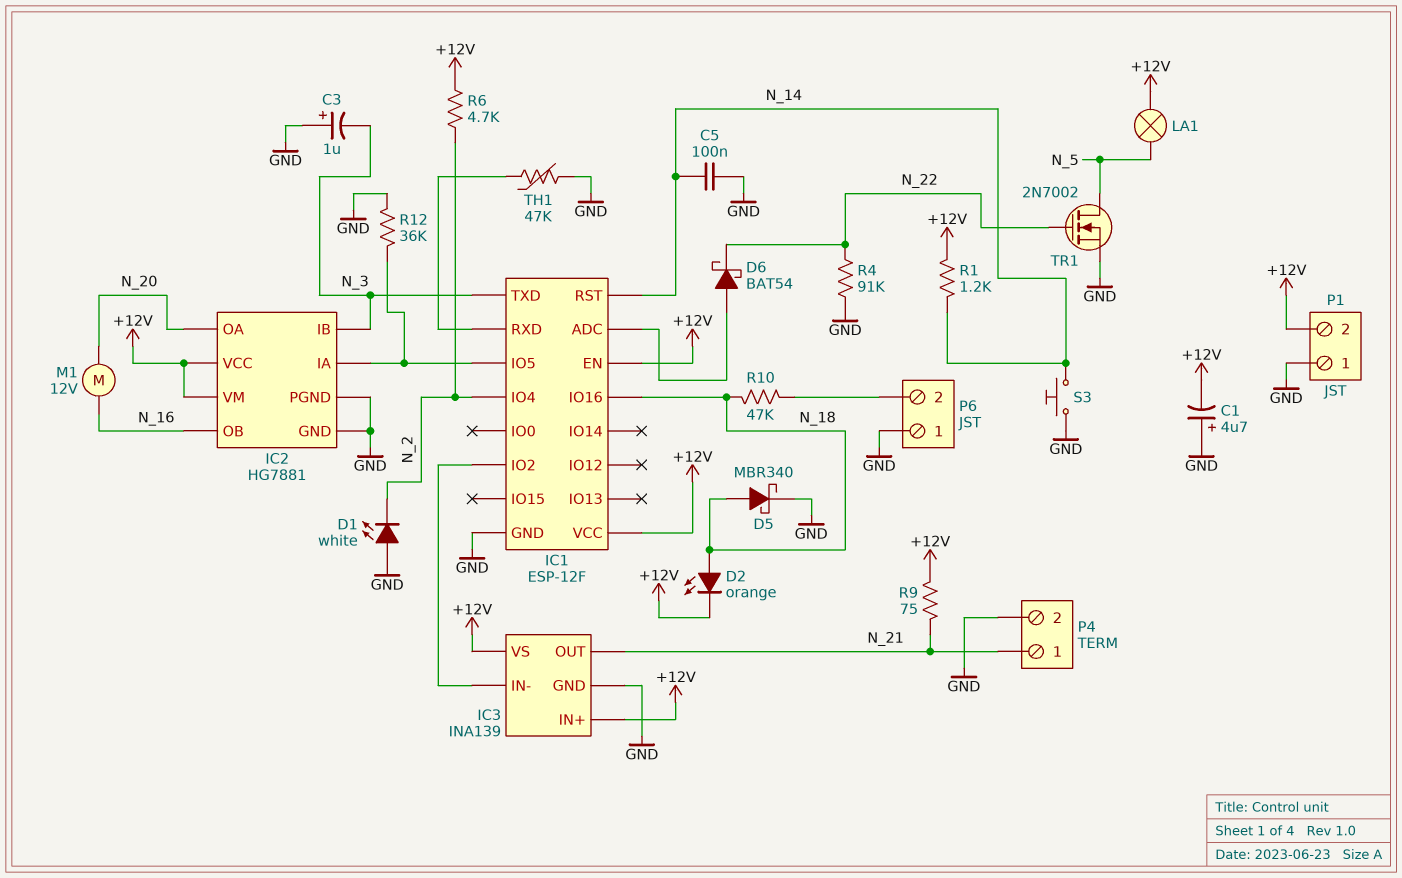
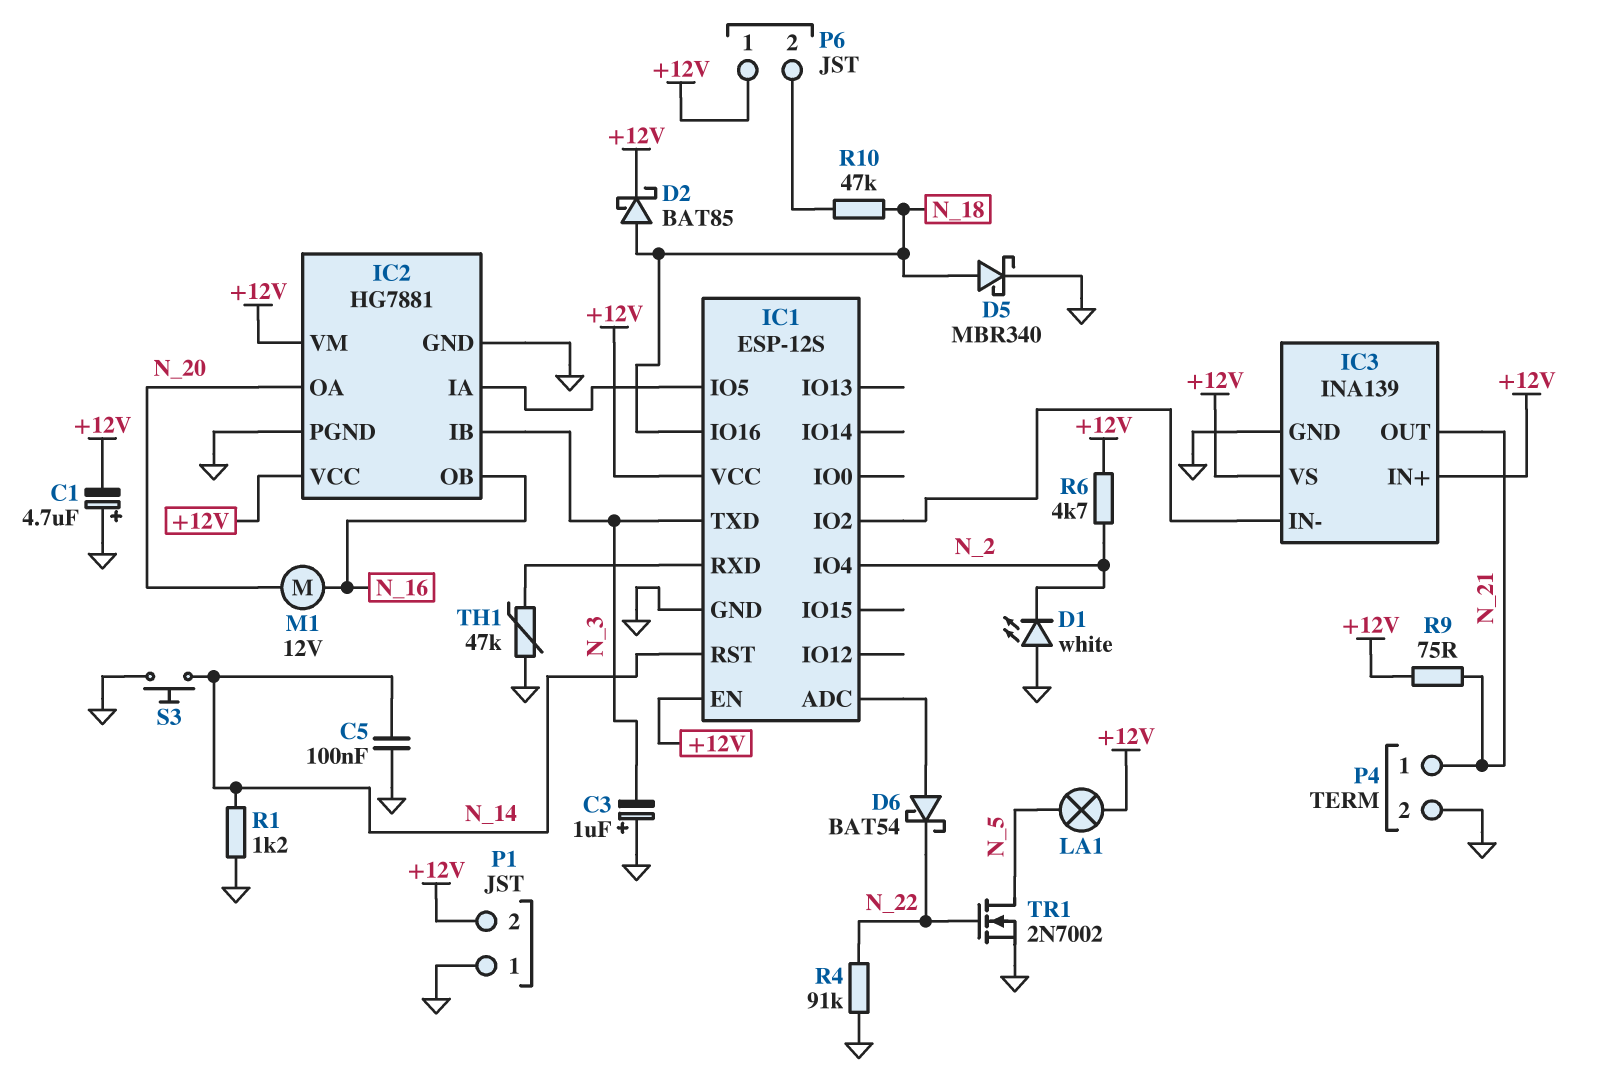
D2: LED orange (A N_18, K +12V) -> schottky BAT85 (A N_18, K +12V)
IC1: ESP-12F -> ESP-12S
P6 pin 1: GND -> +12V
R1: 1.2k (+12V, N_14) -> 1.2k (GND, N_14)
R12: 36k (GND, IC1/IO5) -> none

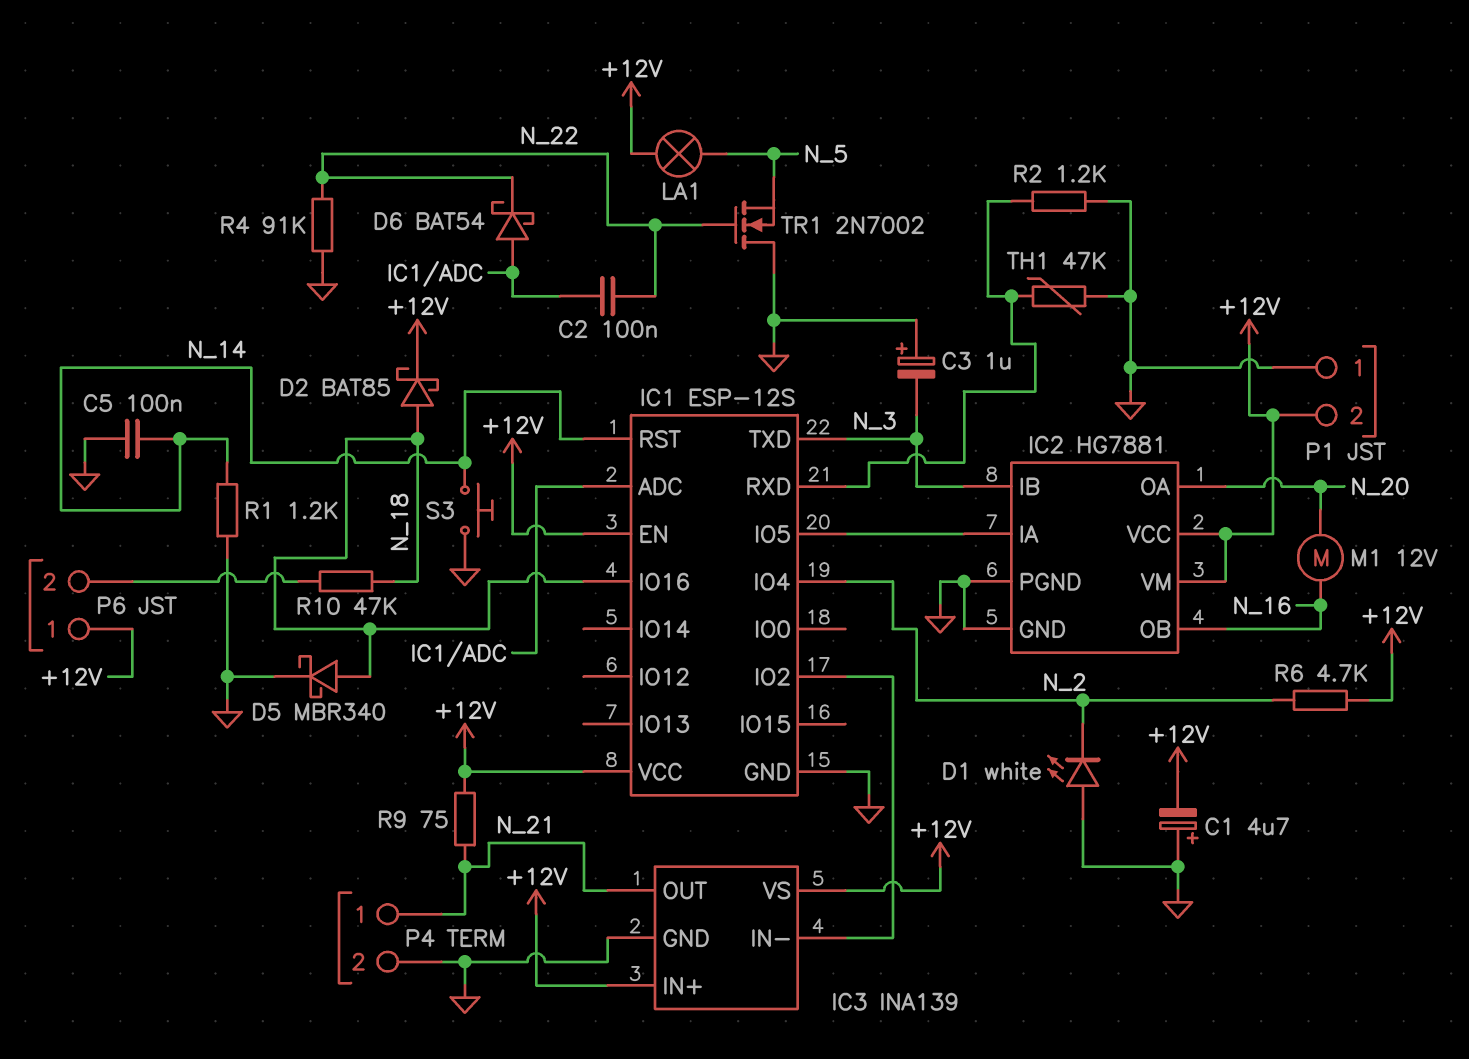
C2: none -> 100nF (IC1/ADC, N_22)
R2: none -> 1.2k (GND, IC1/RXD)
TR1: NMOS 2N7002 (G N_22, D N_5, S GND) -> NMOS 2N7002 (G N_22, D GND, S N_5)

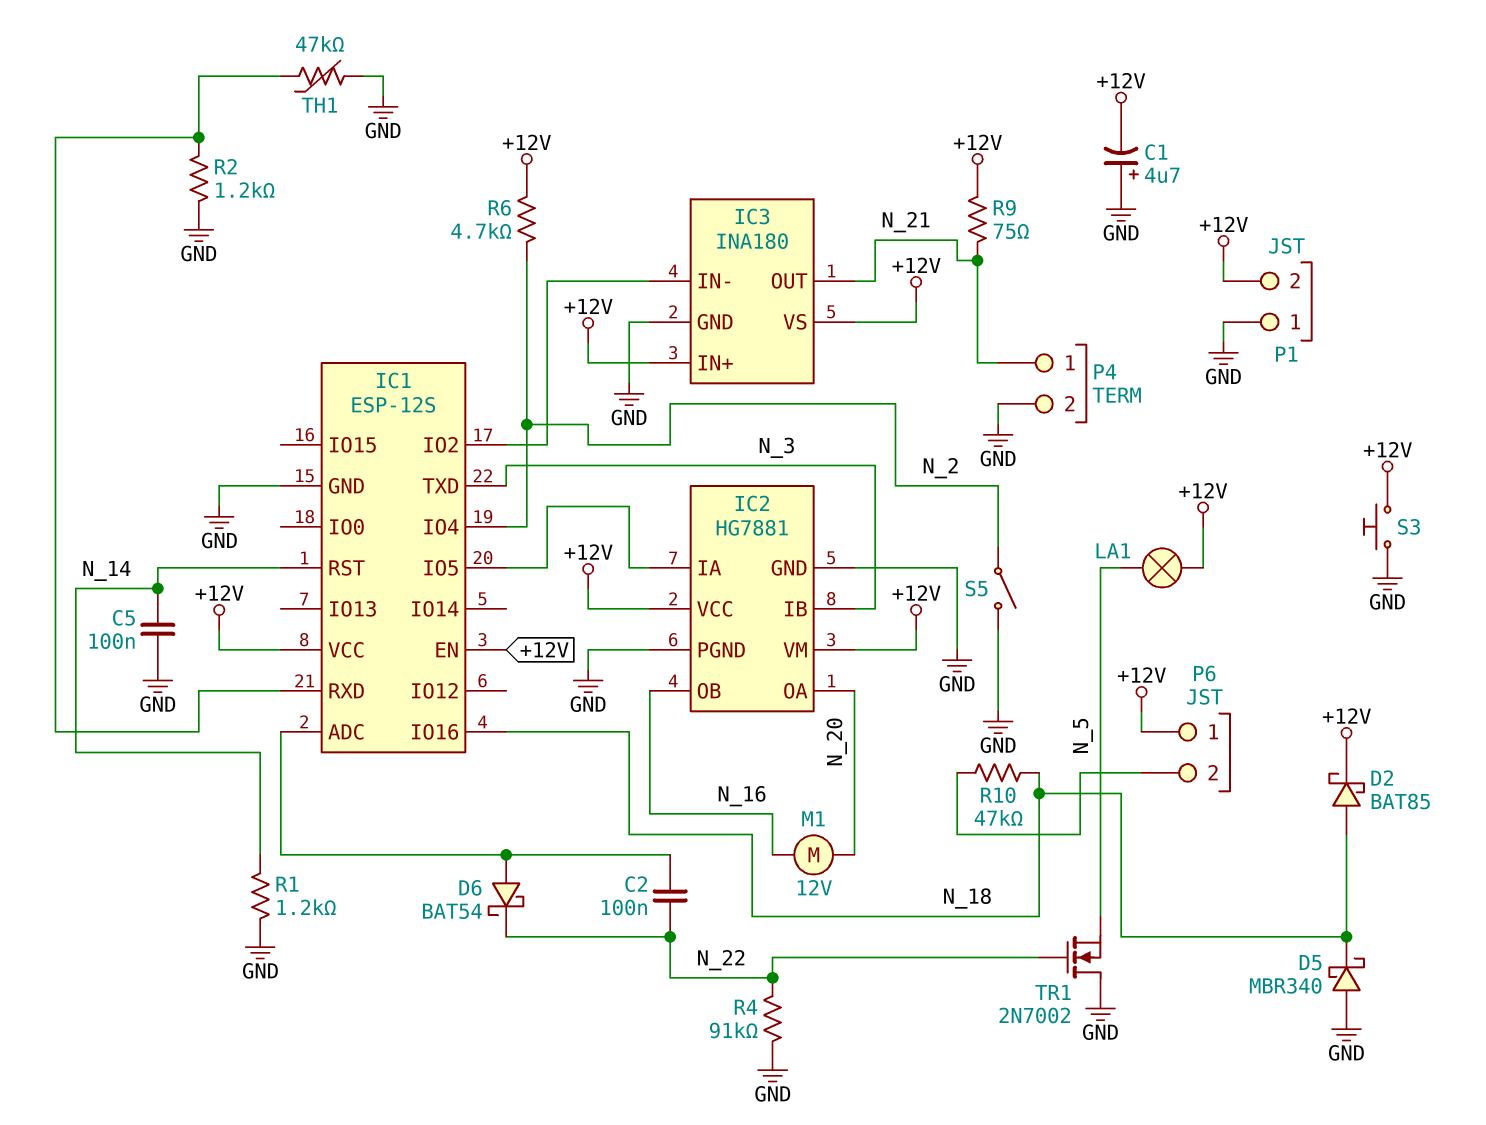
C3: 1uF (plus GND, minus N_3) -> none
D1: LED white (A GND, K N_2) -> none
D5: schottky MBR340 (A N_18, K GND) -> schottky MBR340 (A GND, K N_18)
IC3: INA139 -> INA180
S3: button (GND, N_14) -> button (+12V, GND)
S5: none -> switch (GND, N_2)

